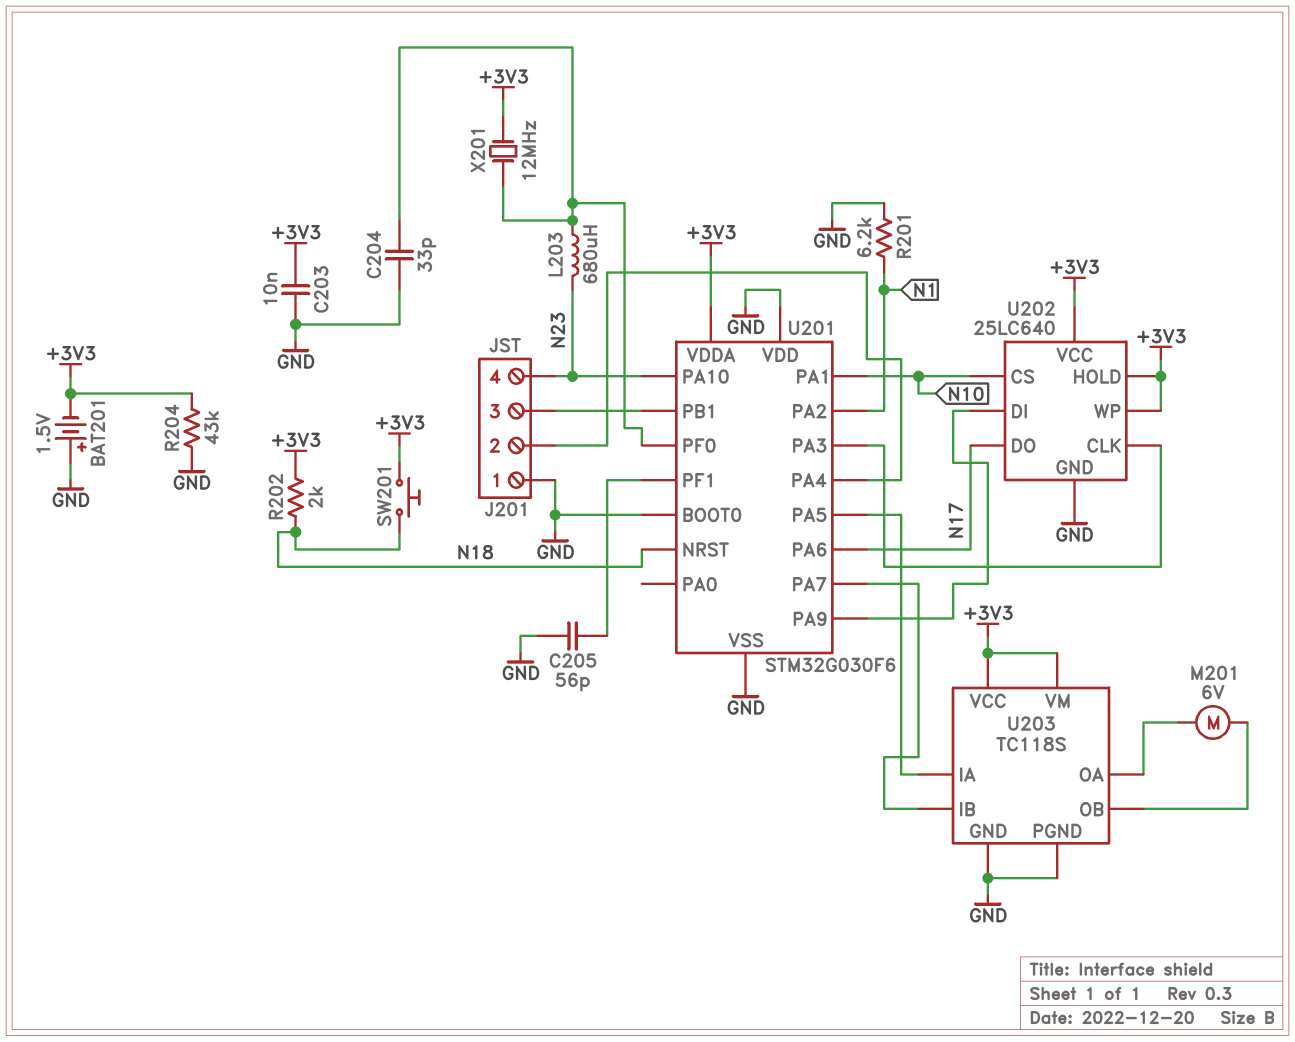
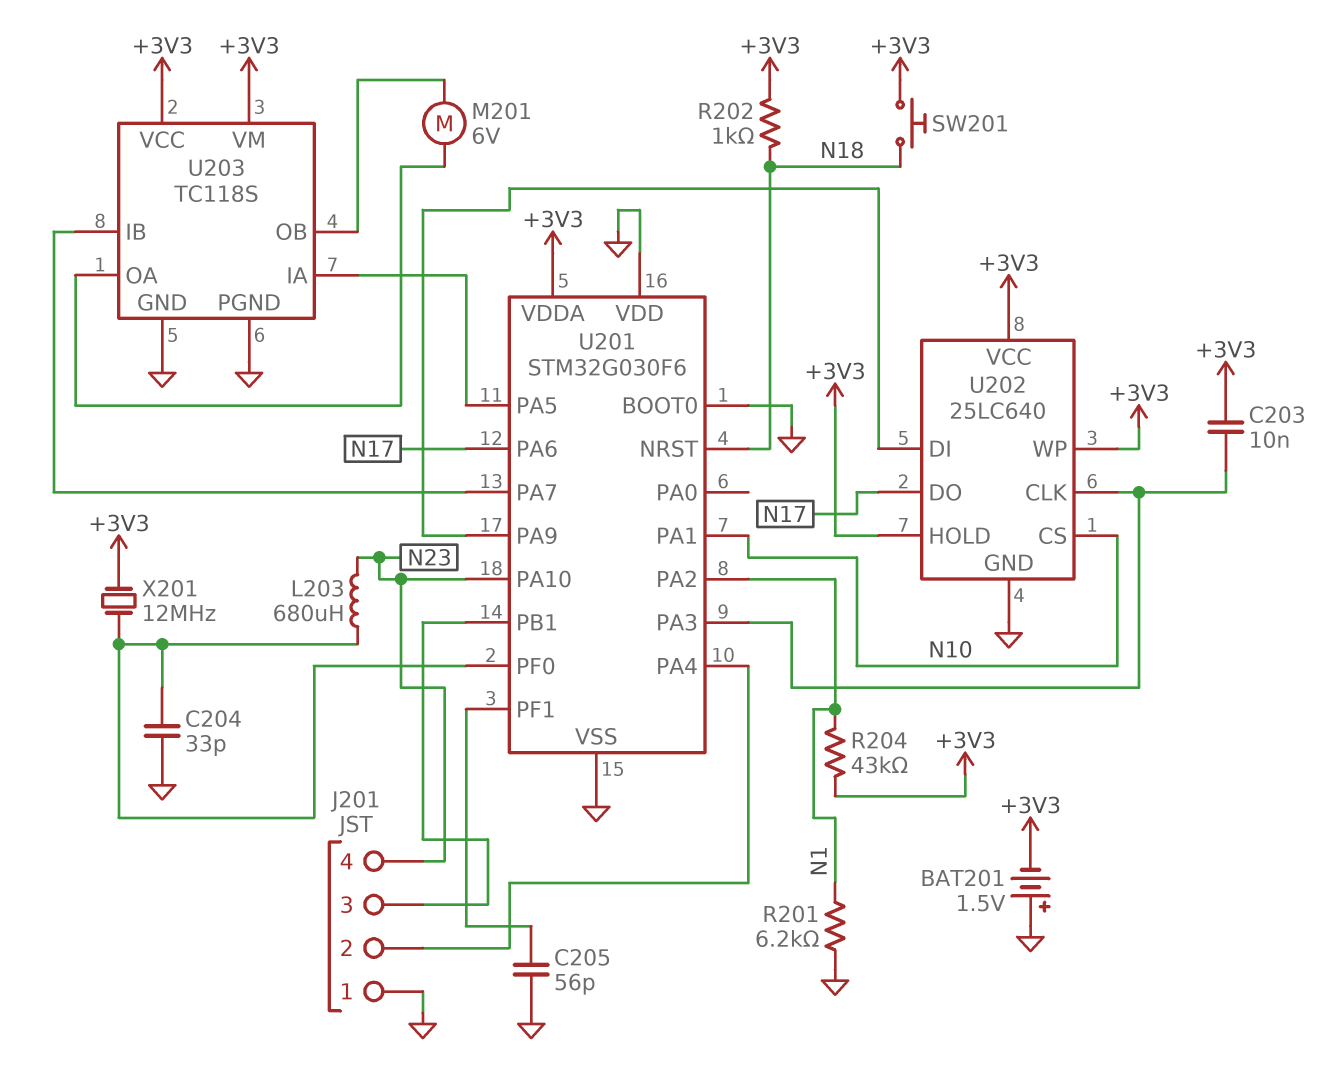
C203: 10nF (+3V3, GND) -> 10nF (+3V3, U201/PA3)
R202: 2k (+3V3, N18) -> 1k (+3V3, N18)
R204: 43k (+3V3, GND) -> 43k (+3V3, N1)

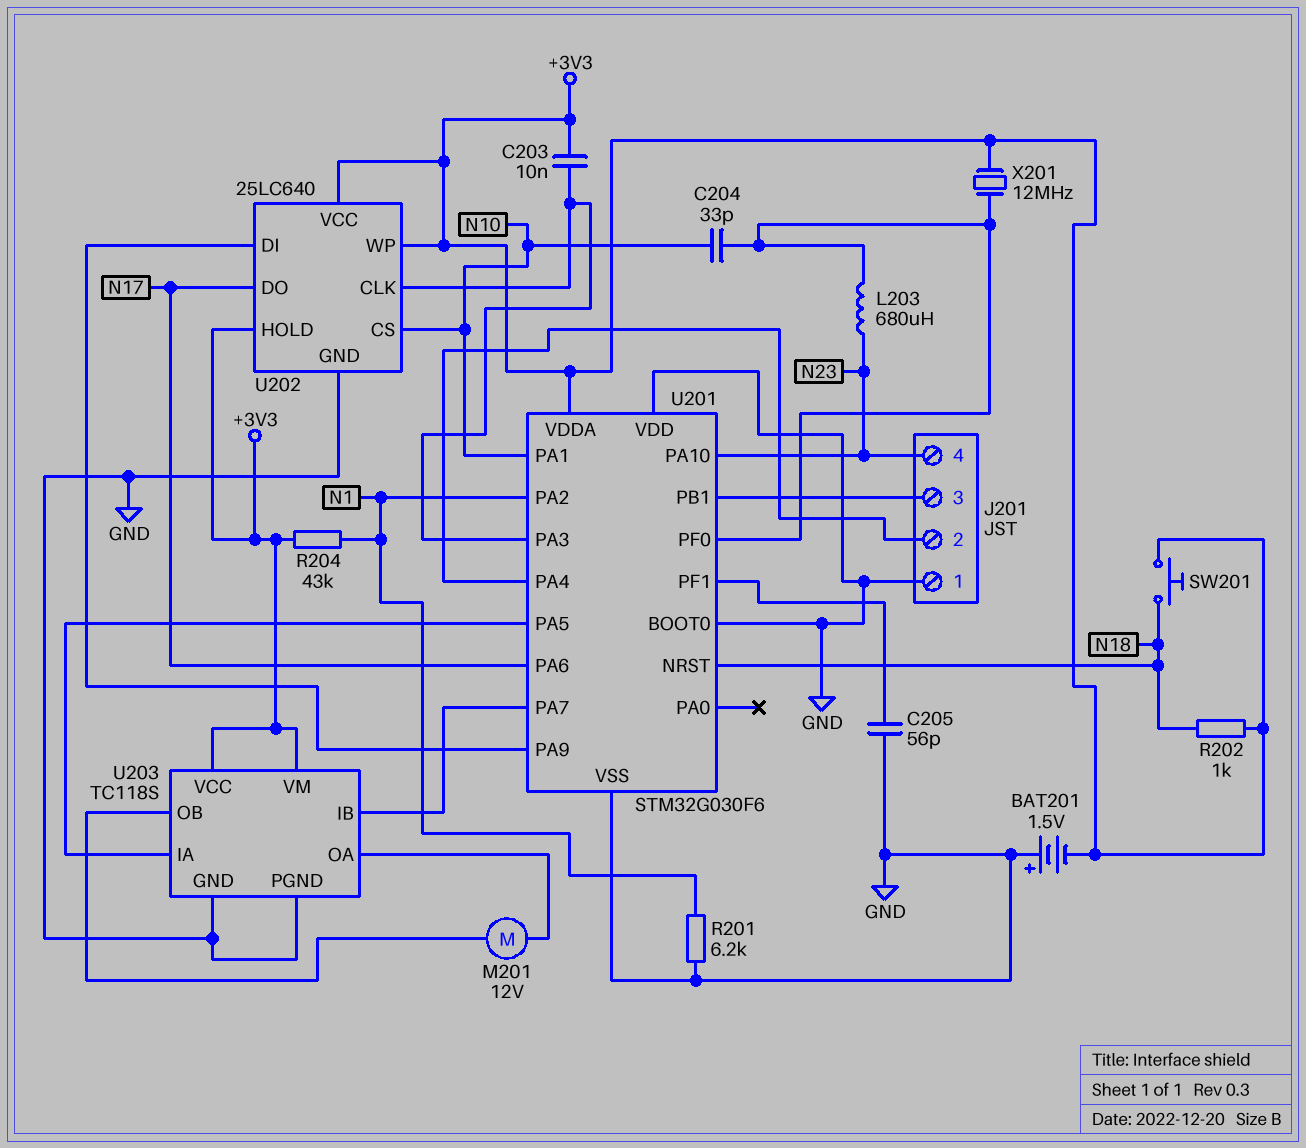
C204: 33pF (GND, U201/PF0) -> 33pF (N10, U201/PF0)
M201: motor 6V (U203/OA, U203/OB) -> motor 12V (U203/OA, U203/OB)

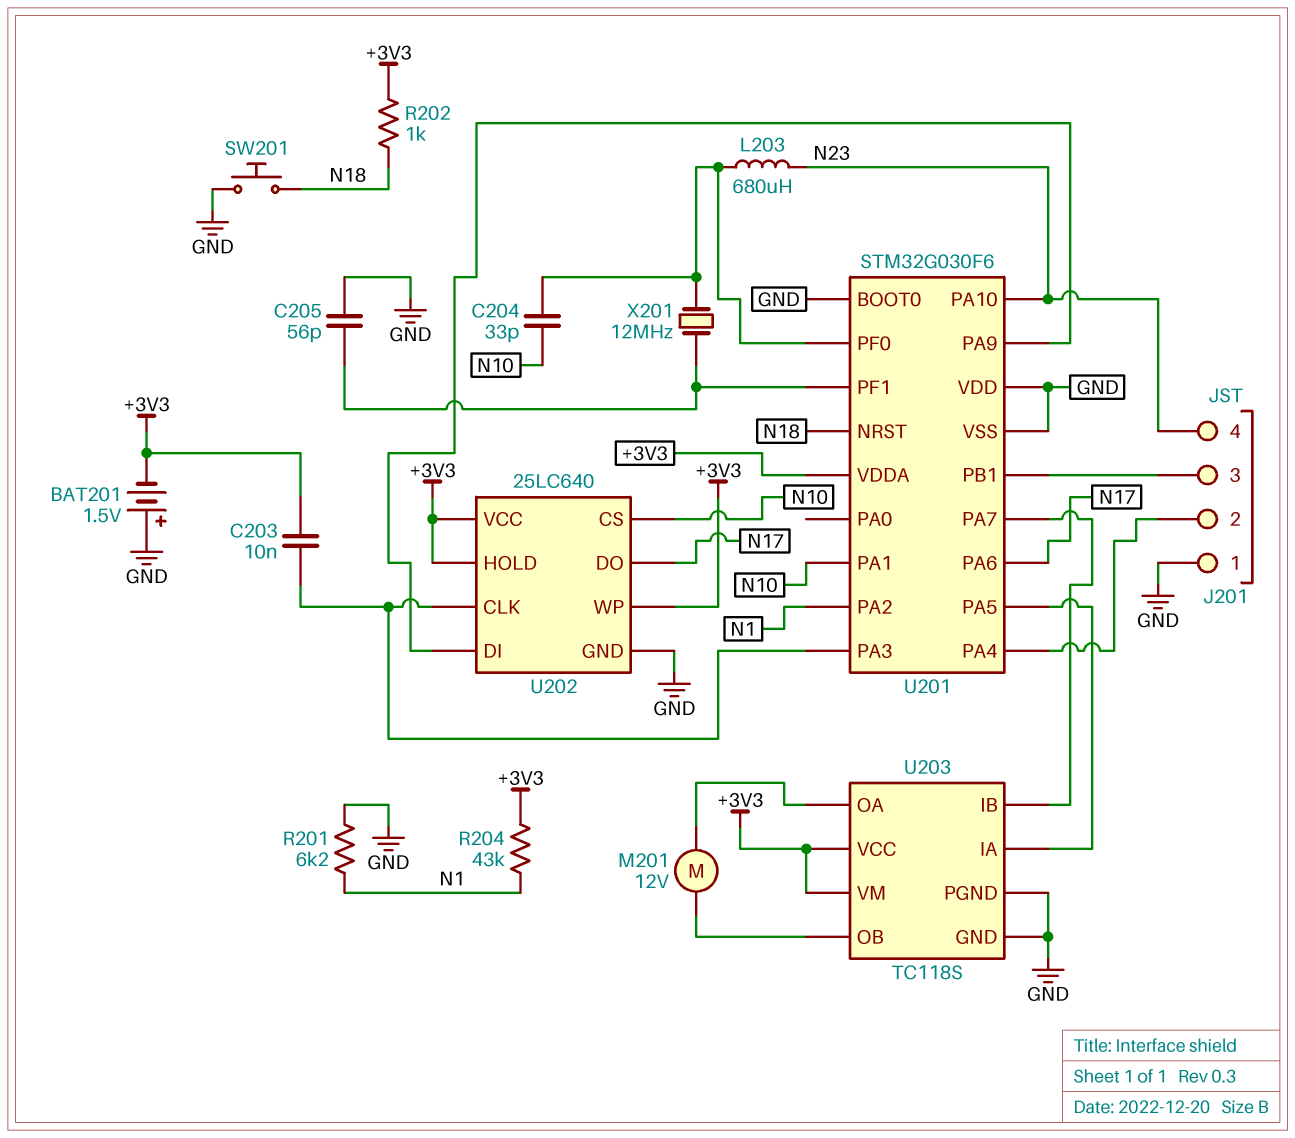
SW201: button (+3V3, N18) -> button (GND, N18)
X201: 12MHz (+3V3, U201/PF0) -> 12MHz (U201/PF0, U201/PF1)

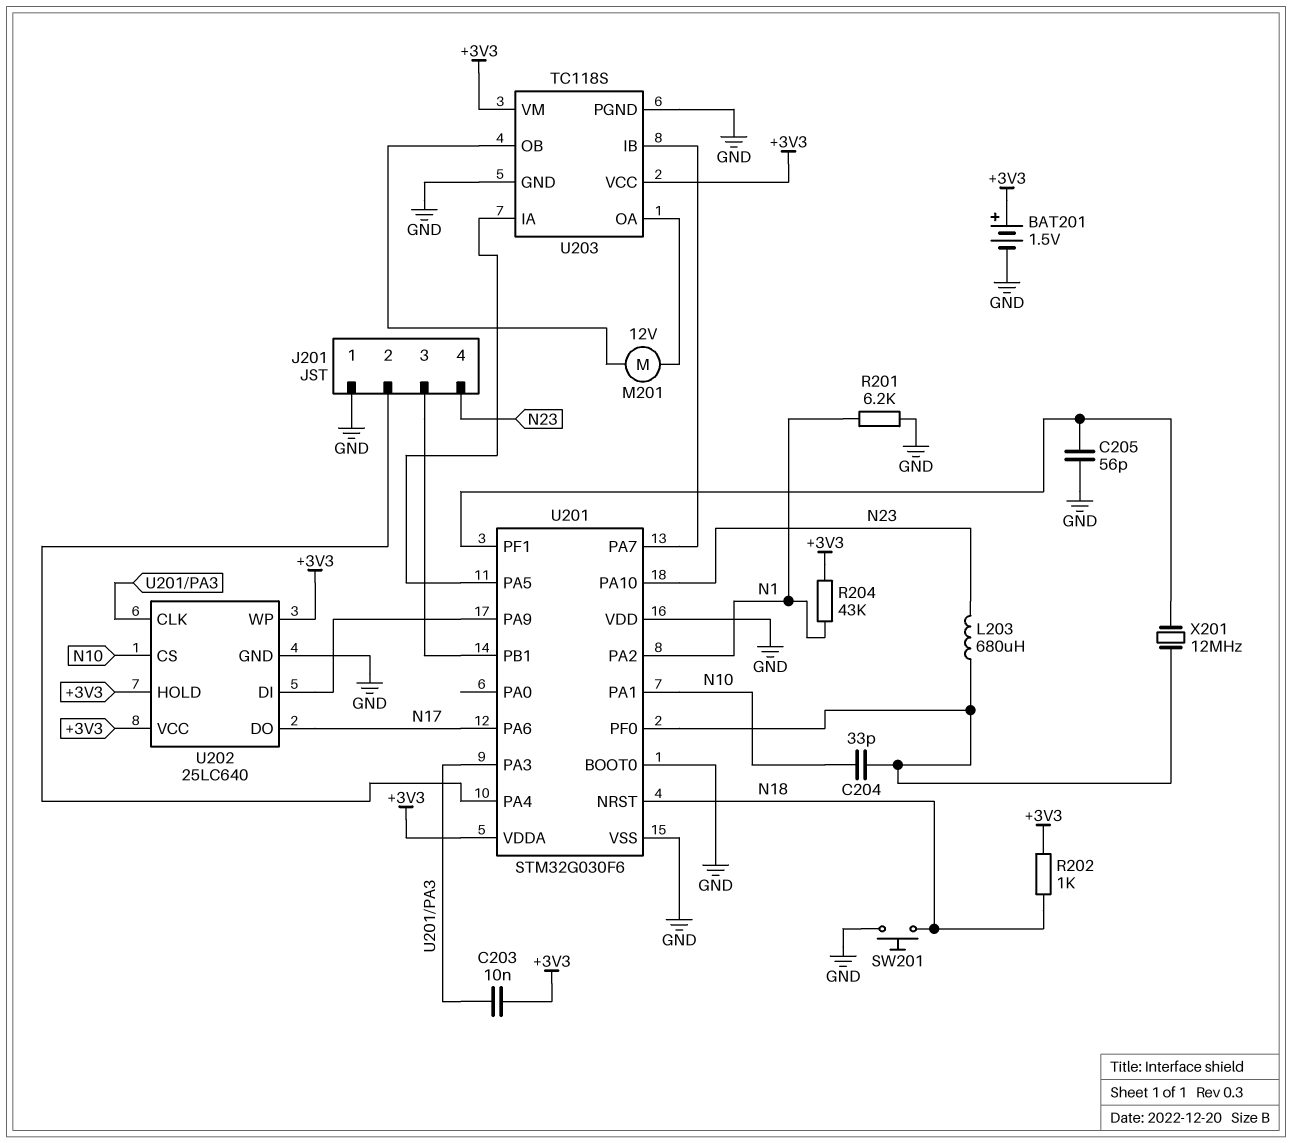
BAT201: 1.5V (plus GND, minus +3V3) -> 1.5V (plus +3V3, minus GND)

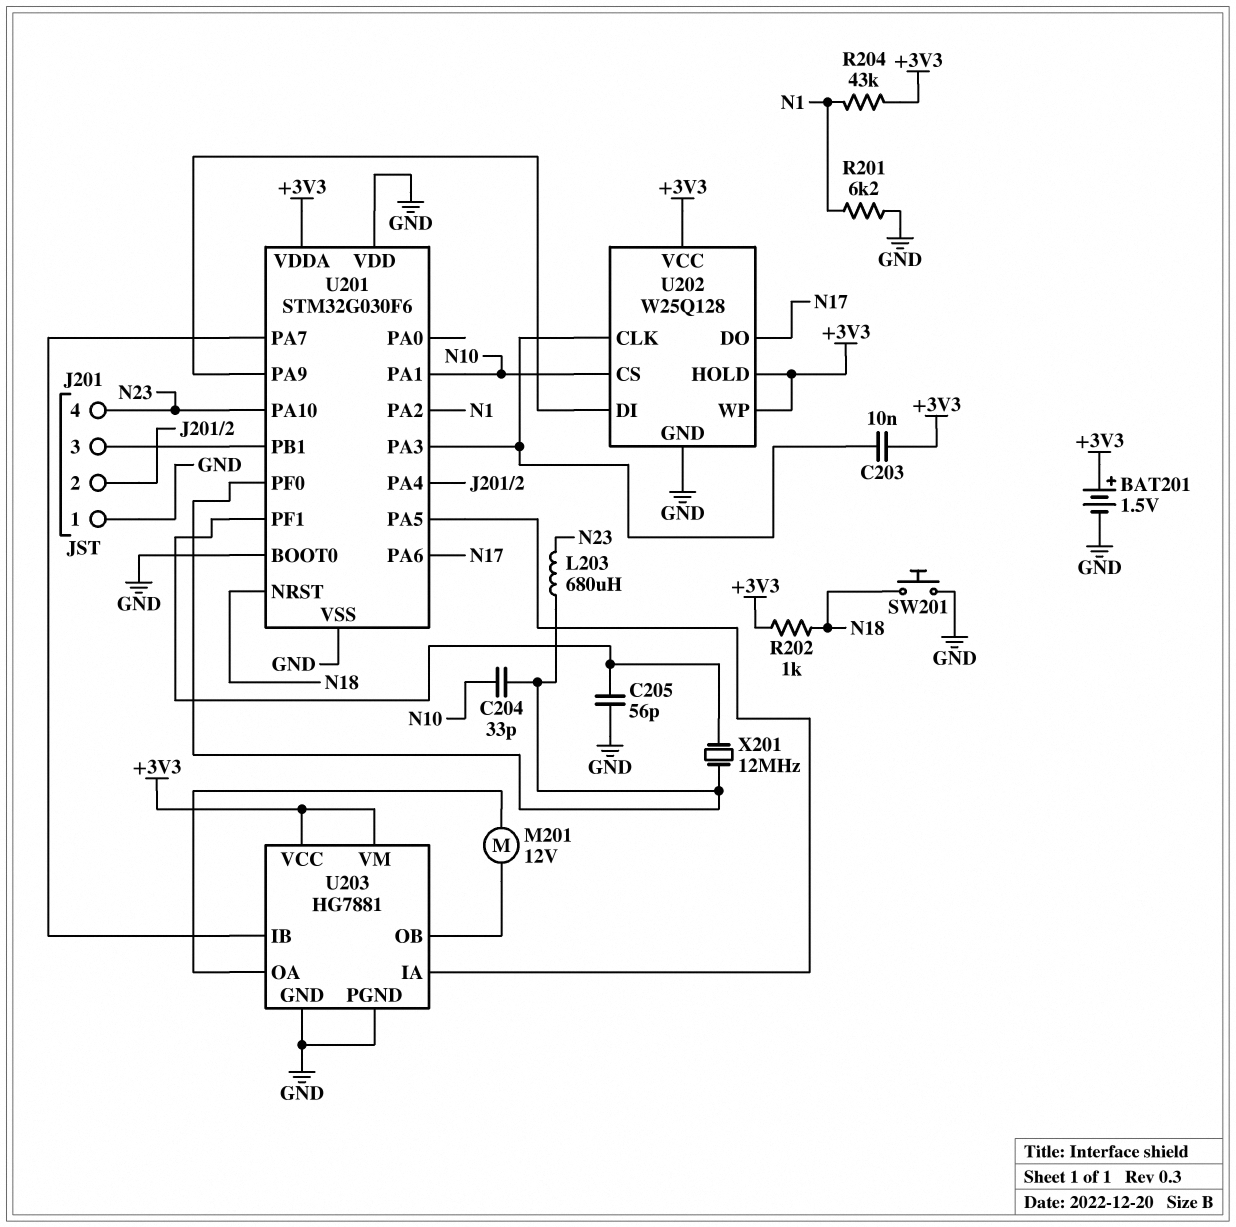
U202: 25LC640 -> W25Q128
U203: TC118S -> HG7881

